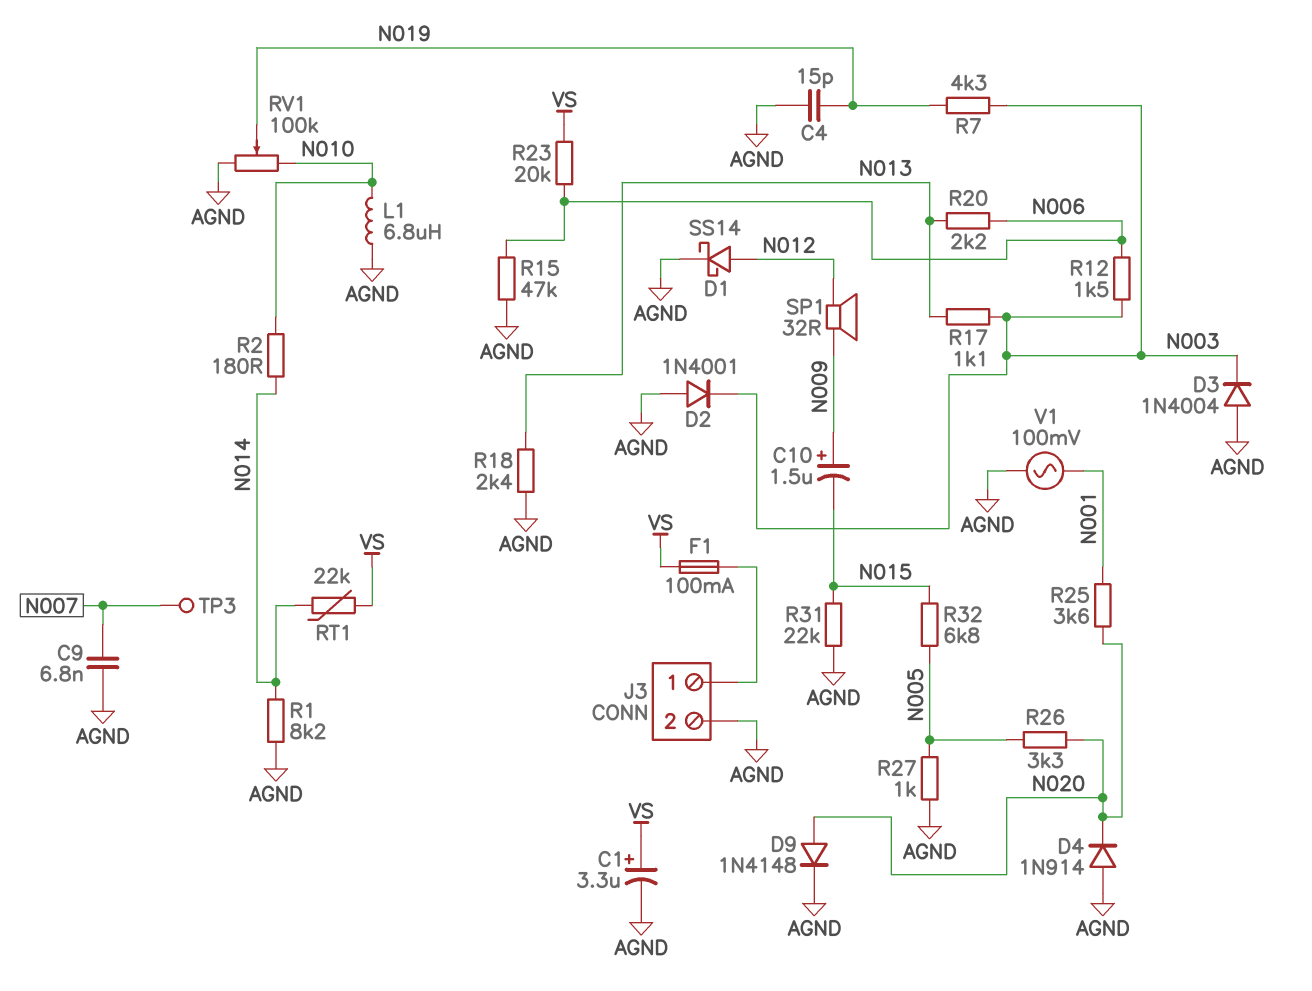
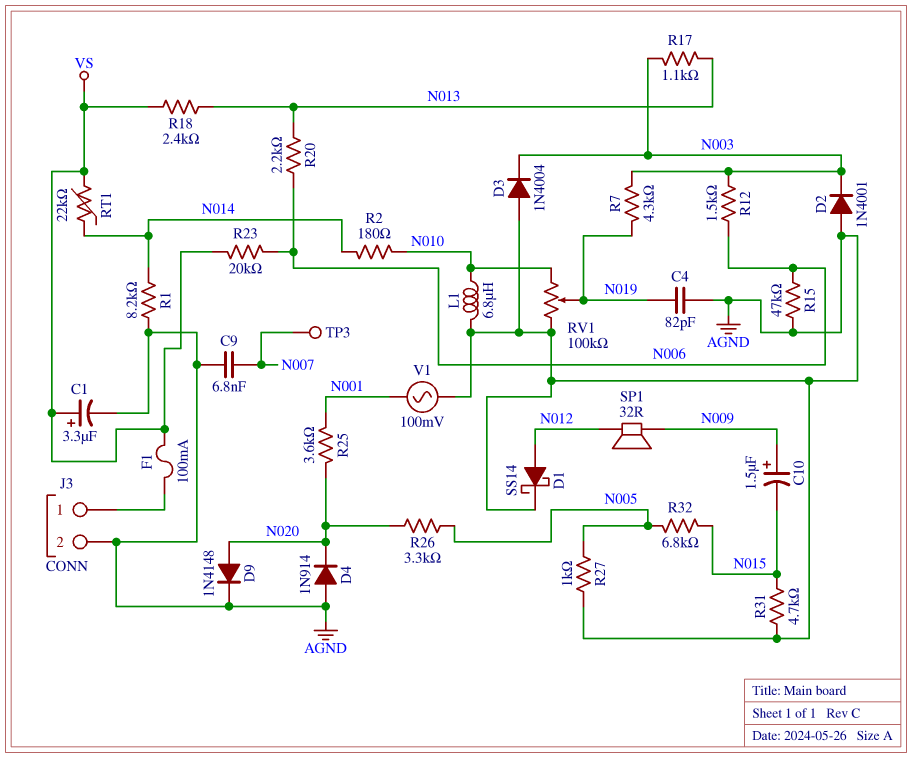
C4: 15pF (AGND, N019) -> 82pF (AGND, N019)
R18: 2.4k (AGND, N013) -> 2.4k (N013, VS)
R31: 22k (AGND, N015) -> 4.7k (AGND, N015)

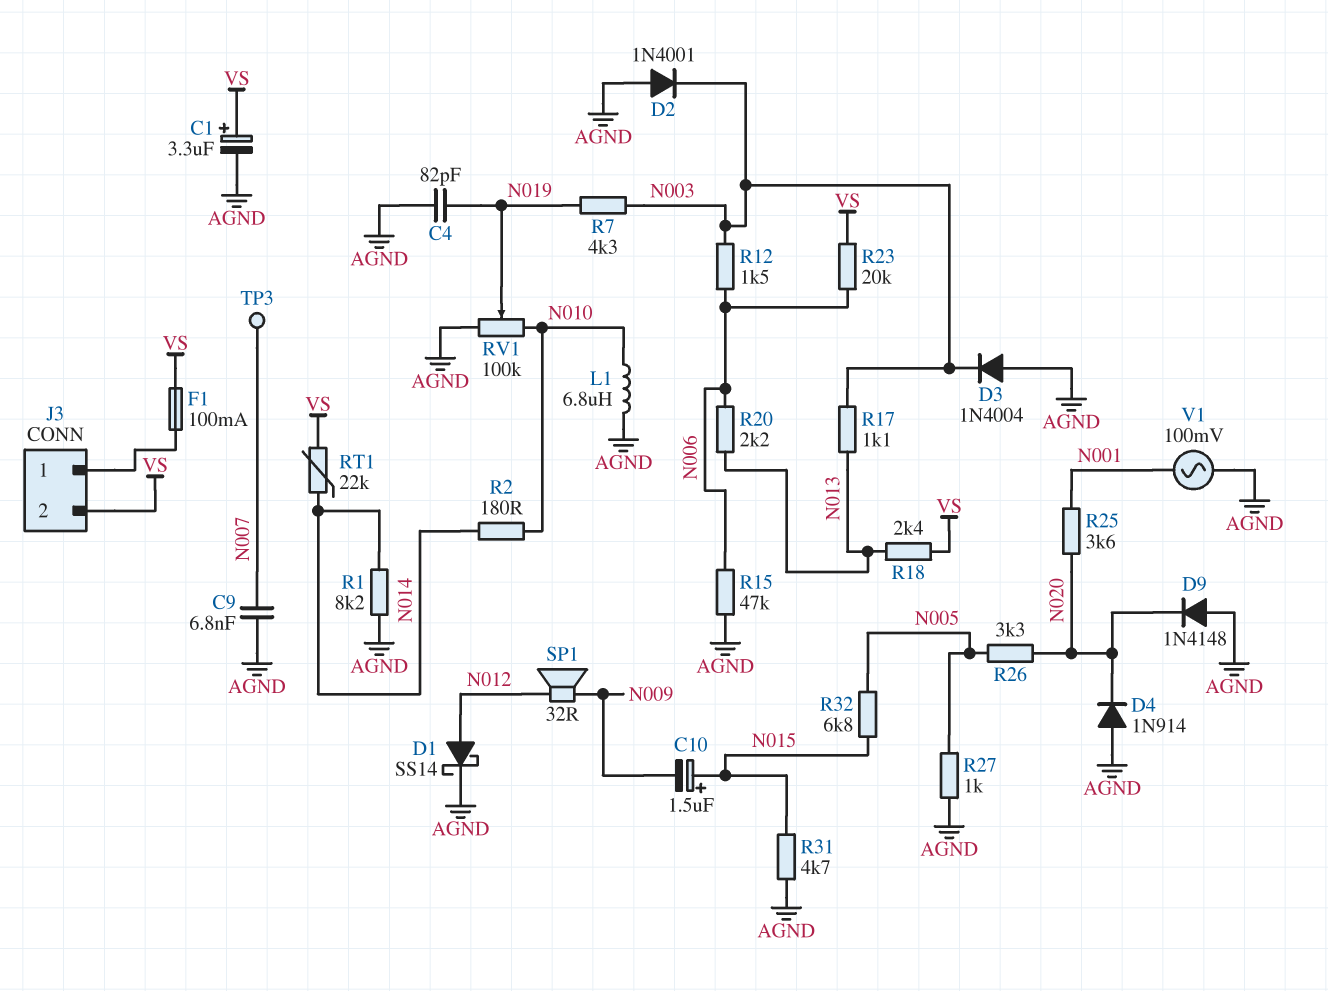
C10: 1.5uF (plus N009, minus N015) -> 1.5uF (plus N015, minus N009)
D9: diode 1N4148 (A N020, K AGND) -> diode 1N4148 (A AGND, K N020)
J3 pin 2: AGND -> VS

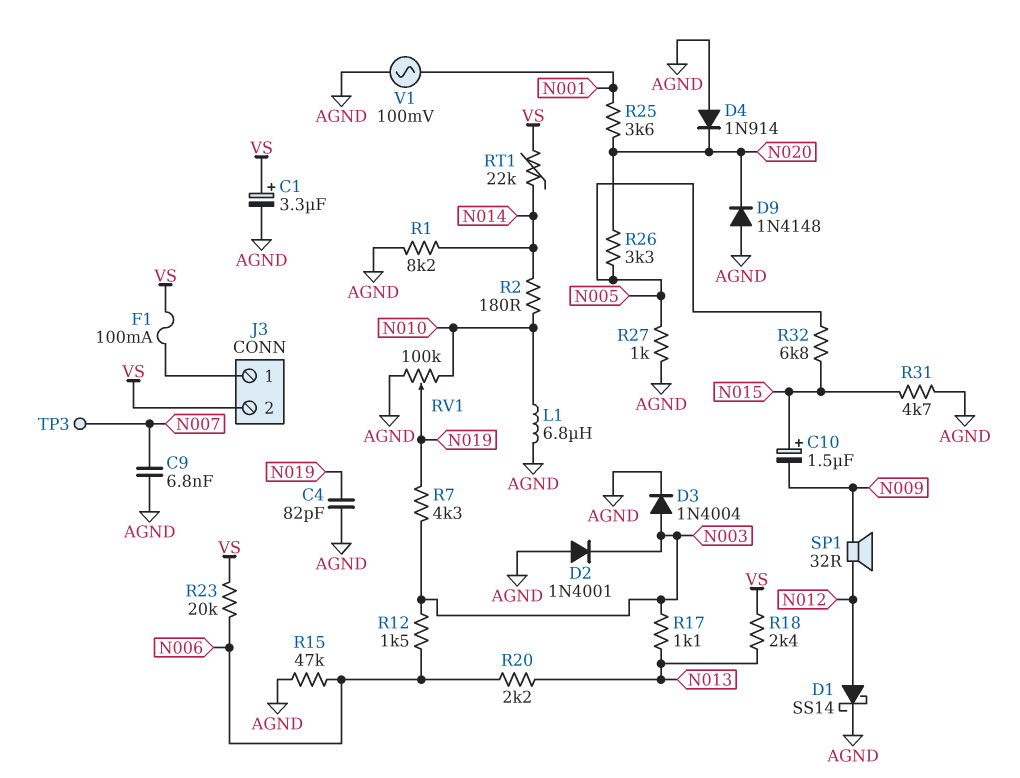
D3: diode 1N4004 (A AGND, K N003) -> diode 1N4004 (A N003, K AGND)

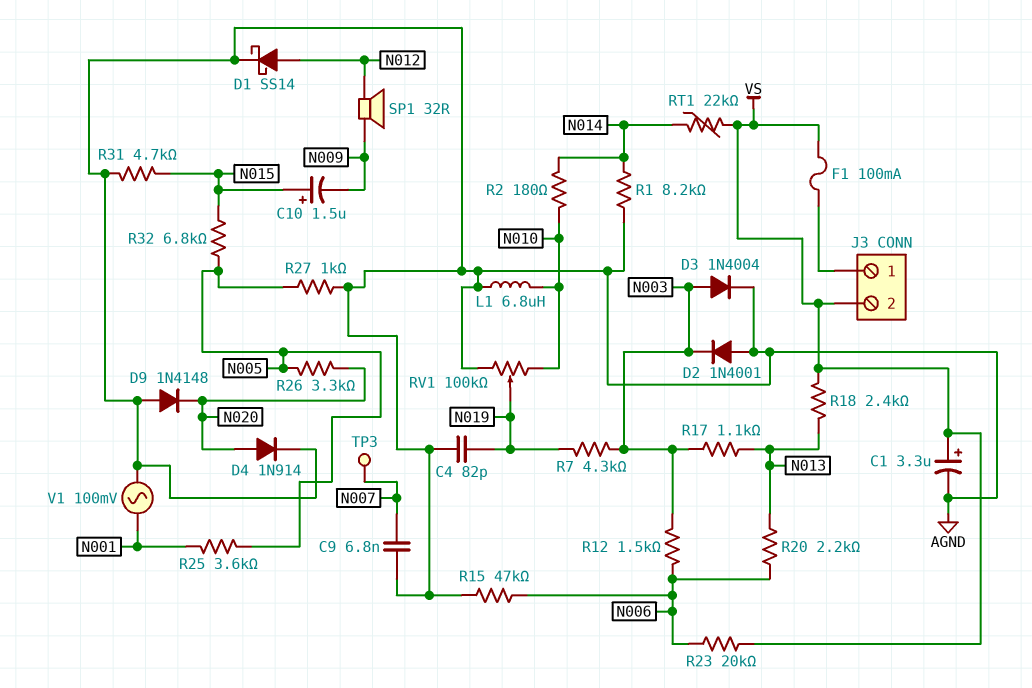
D4: diode 1N914 (A AGND, K N020) -> diode 1N914 (A N020, K AGND)
R25: 3.6k (N001, N020) -> 3.6k (N001, N005)

